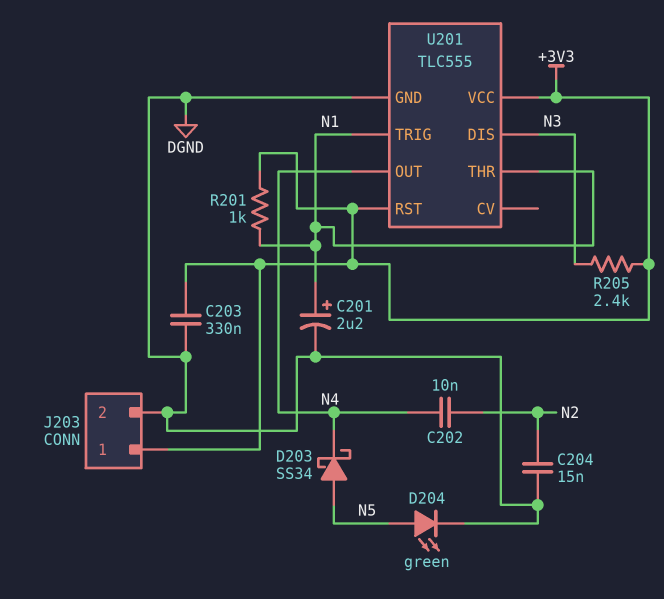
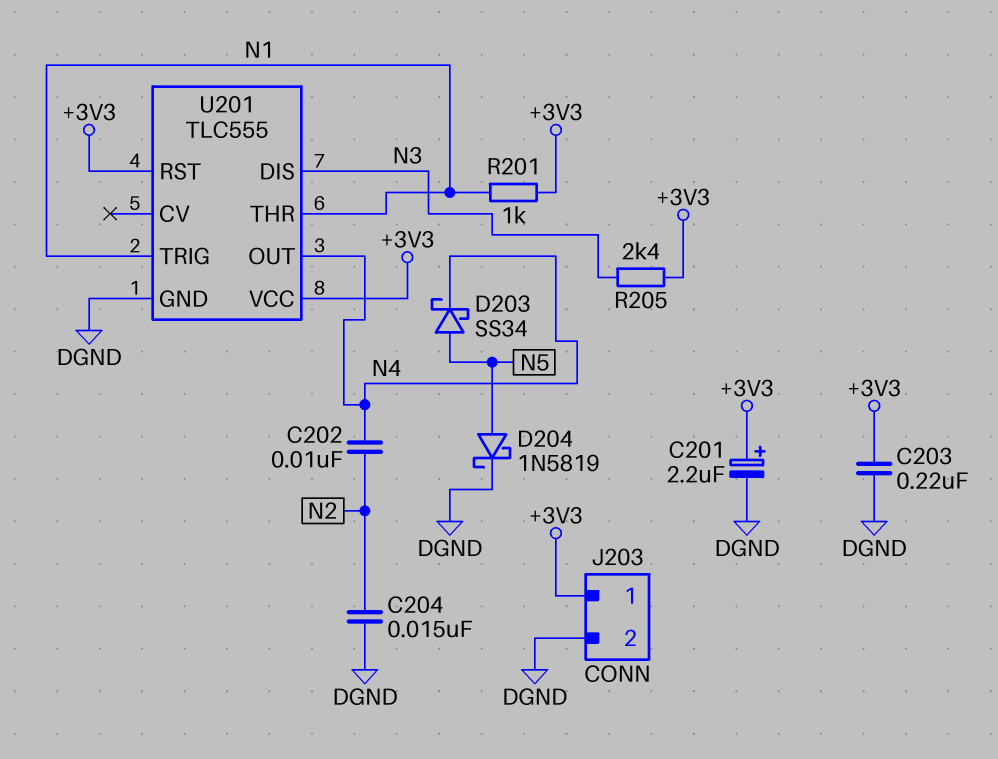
C201: 2.2uF (plus N1, minus DGND) -> 2.2uF (plus +3V3, minus DGND)
C203: 330nF (+3V3, DGND) -> 220nF (+3V3, DGND)
D204: LED green (A N5, K DGND) -> schottky 1N5819 (A N5, K DGND)

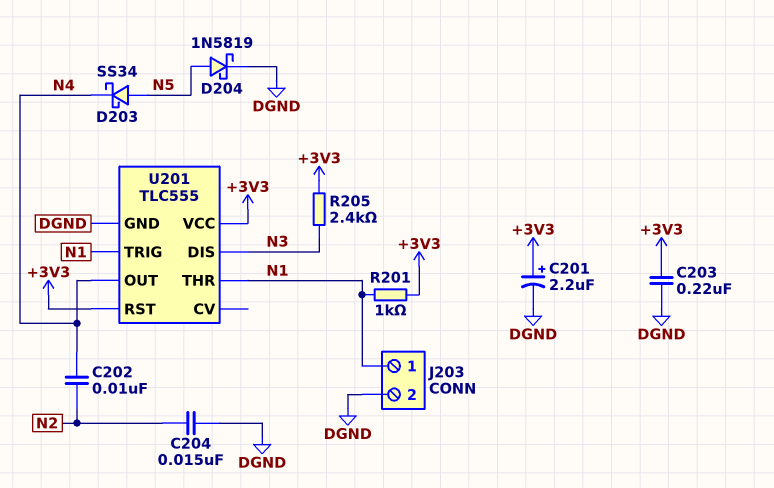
J203 pin 1: +3V3 -> N1

